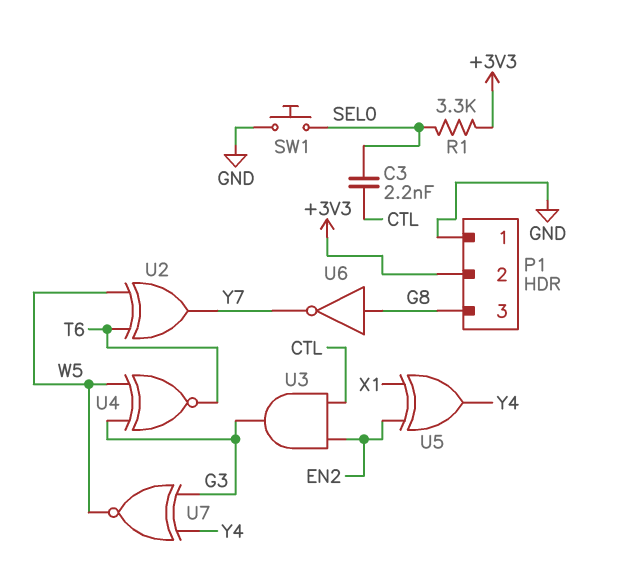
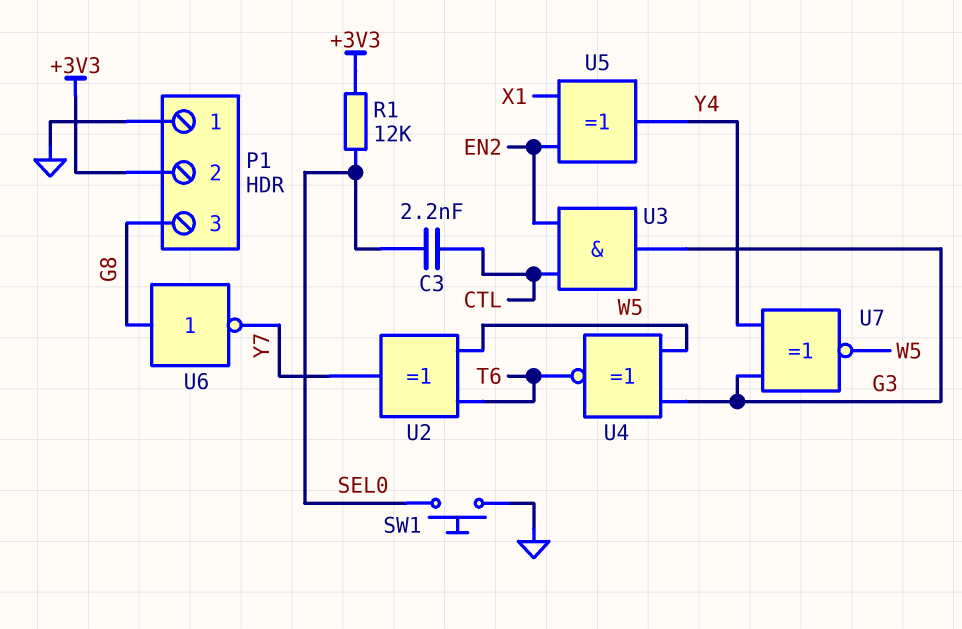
R1: 3.3k (+3V3, SEL0) -> 12k (+3V3, SEL0)

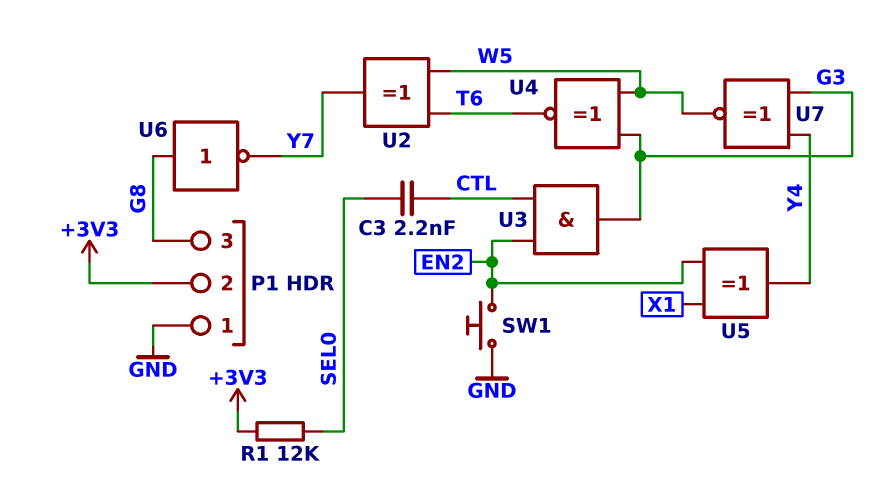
SW1: button (GND, SEL0) -> button (EN2, GND)

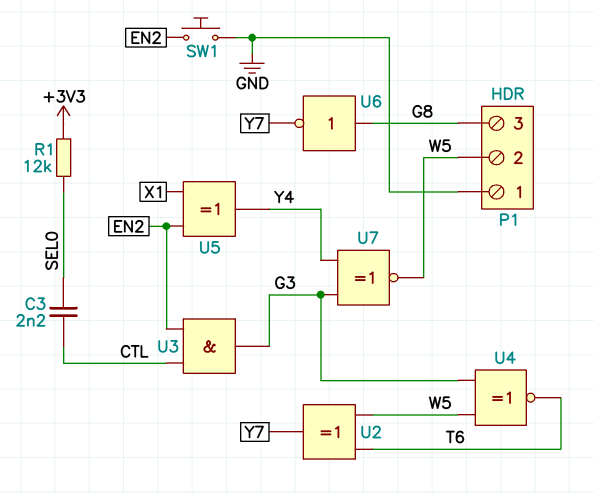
P1 pin 2: +3V3 -> W5

